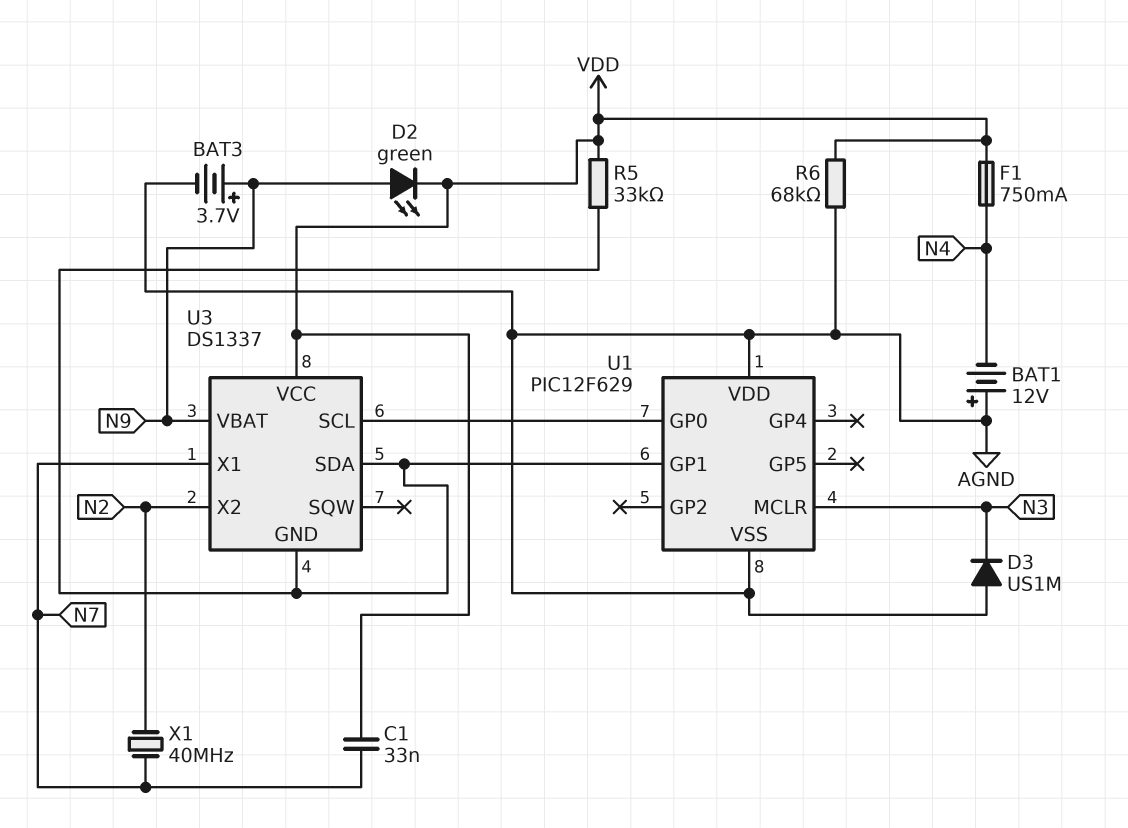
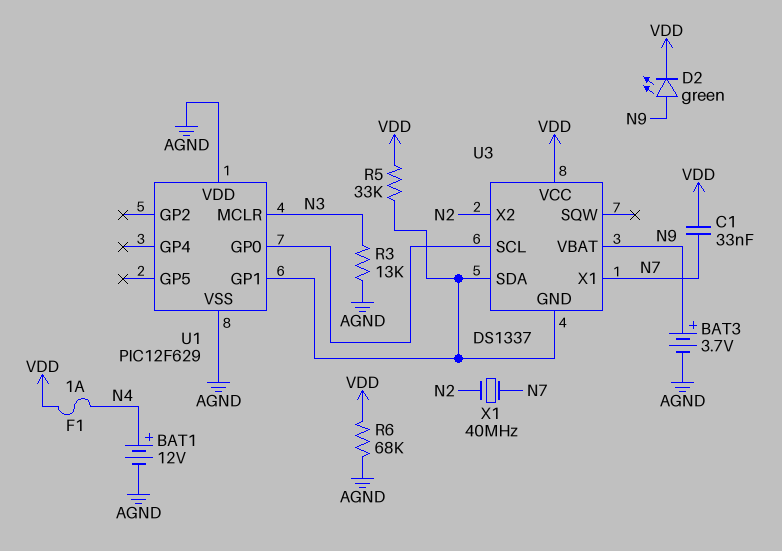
BAT1: 12V (plus AGND, minus N4) -> 12V (plus N4, minus AGND)
D3: diode US1M (A AGND, K N3) -> none
F1: 750mA (N4, VDD) -> 1A (N4, VDD)
R3: none -> 13k (AGND, N3)

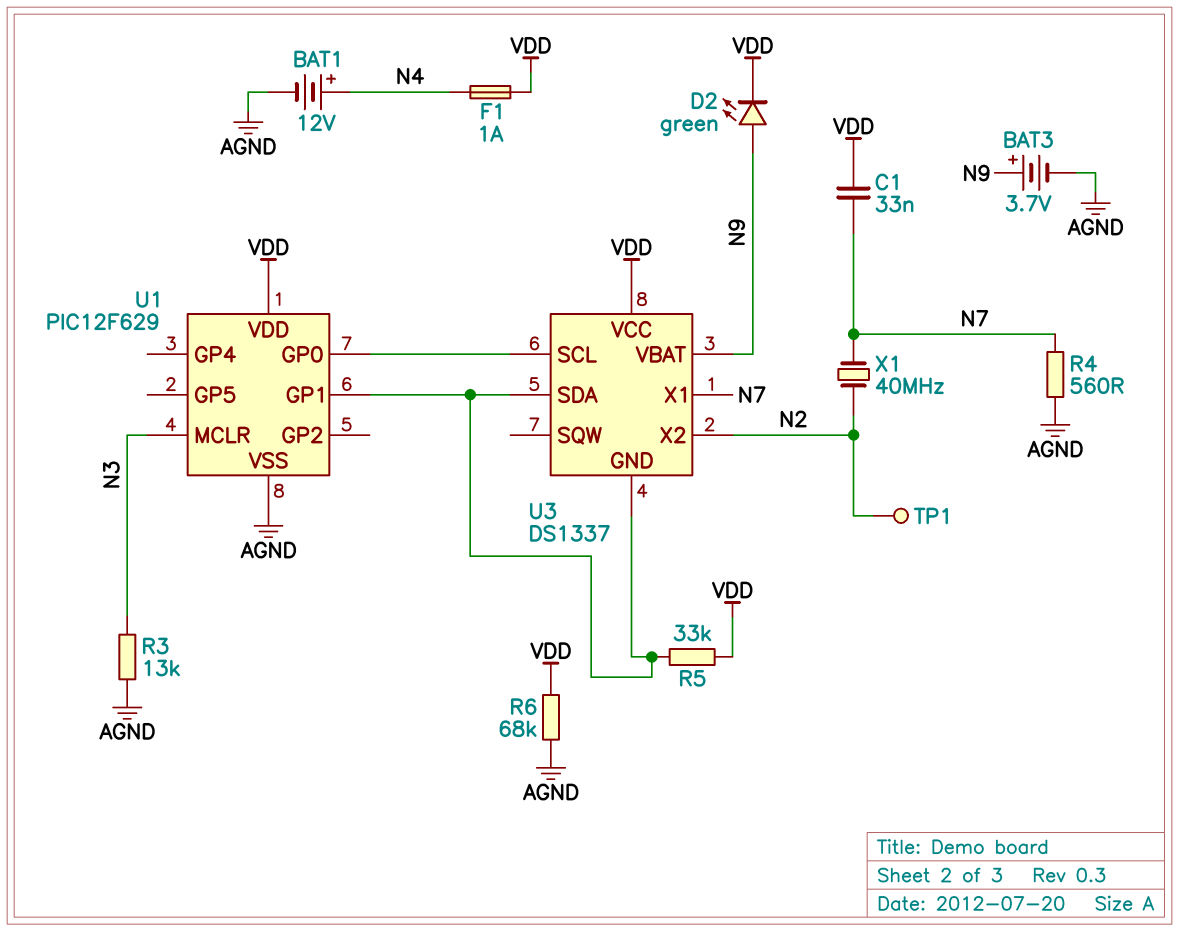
R4: none -> 560 (AGND, N7)
TP1: none -> test point (N2)
U1 pin VDD: AGND -> VDD

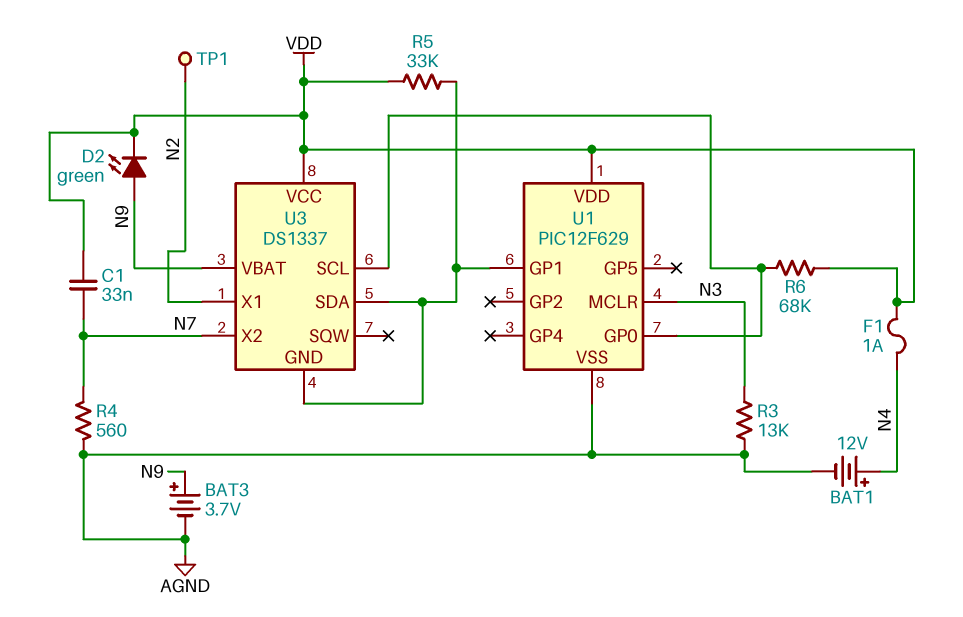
R6: 68k (AGND, VDD) -> 68k (U1/GP0, VDD)
U3 pin X1: N7 -> N2
U3 pin X2: N2 -> N7
X1: 40MHz (N2, N7) -> none

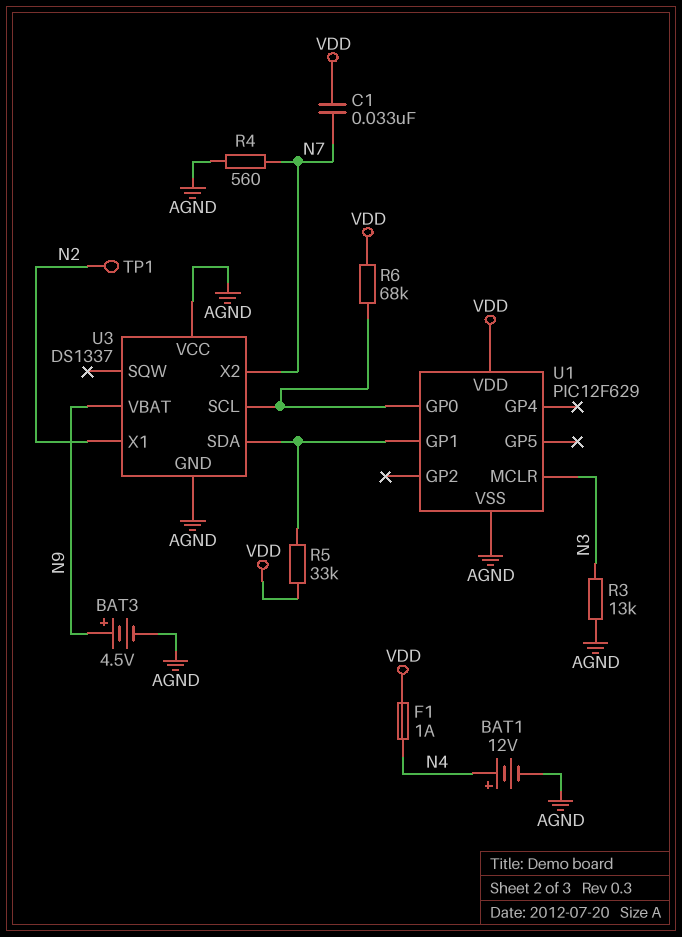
BAT3: 3.7V (plus N9, minus AGND) -> 4.5V (plus N9, minus AGND)
D2: LED green (A N9, K VDD) -> none
U3 pin GND: U1/GP1 -> AGND
U3 pin VCC: VDD -> AGND

